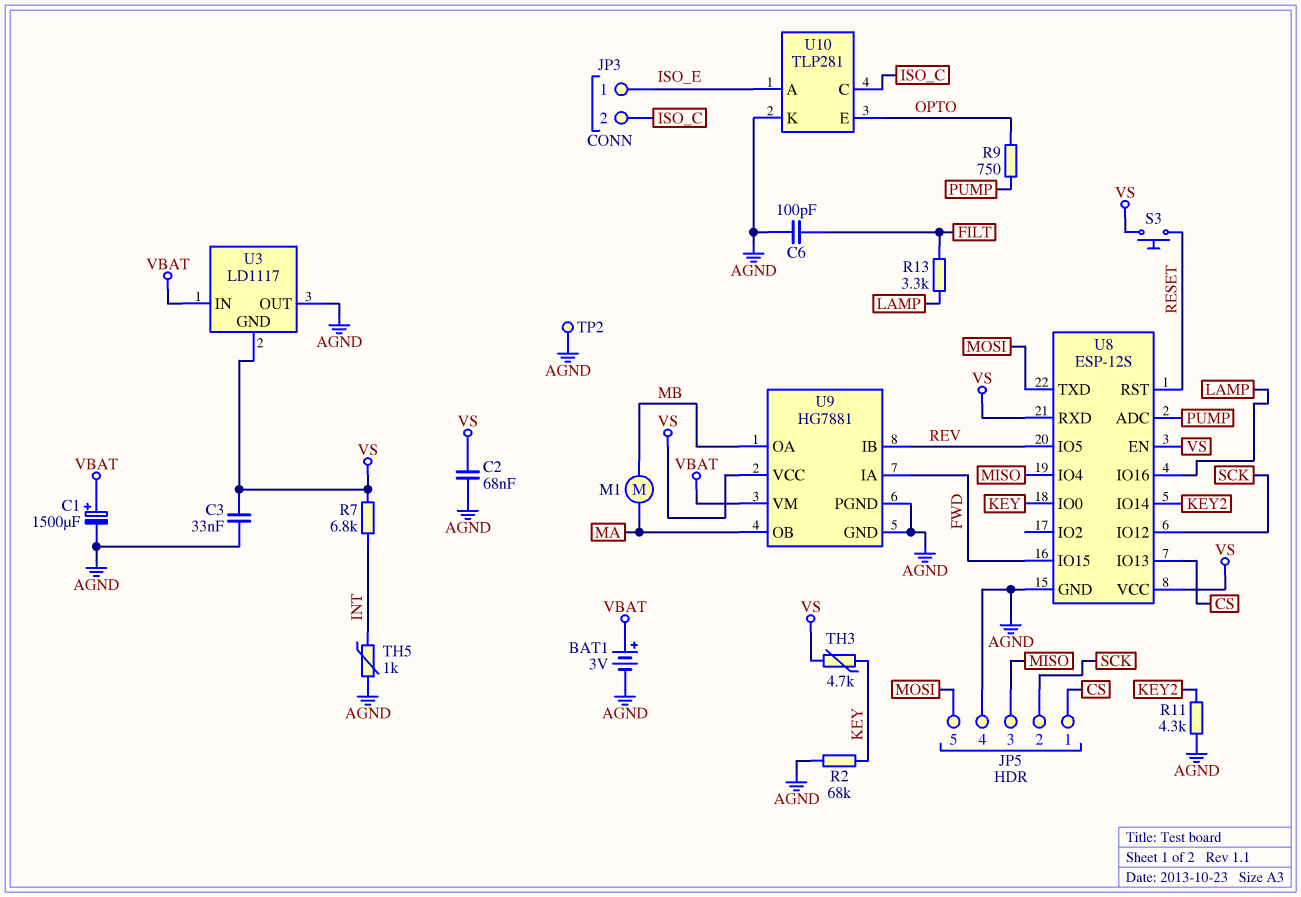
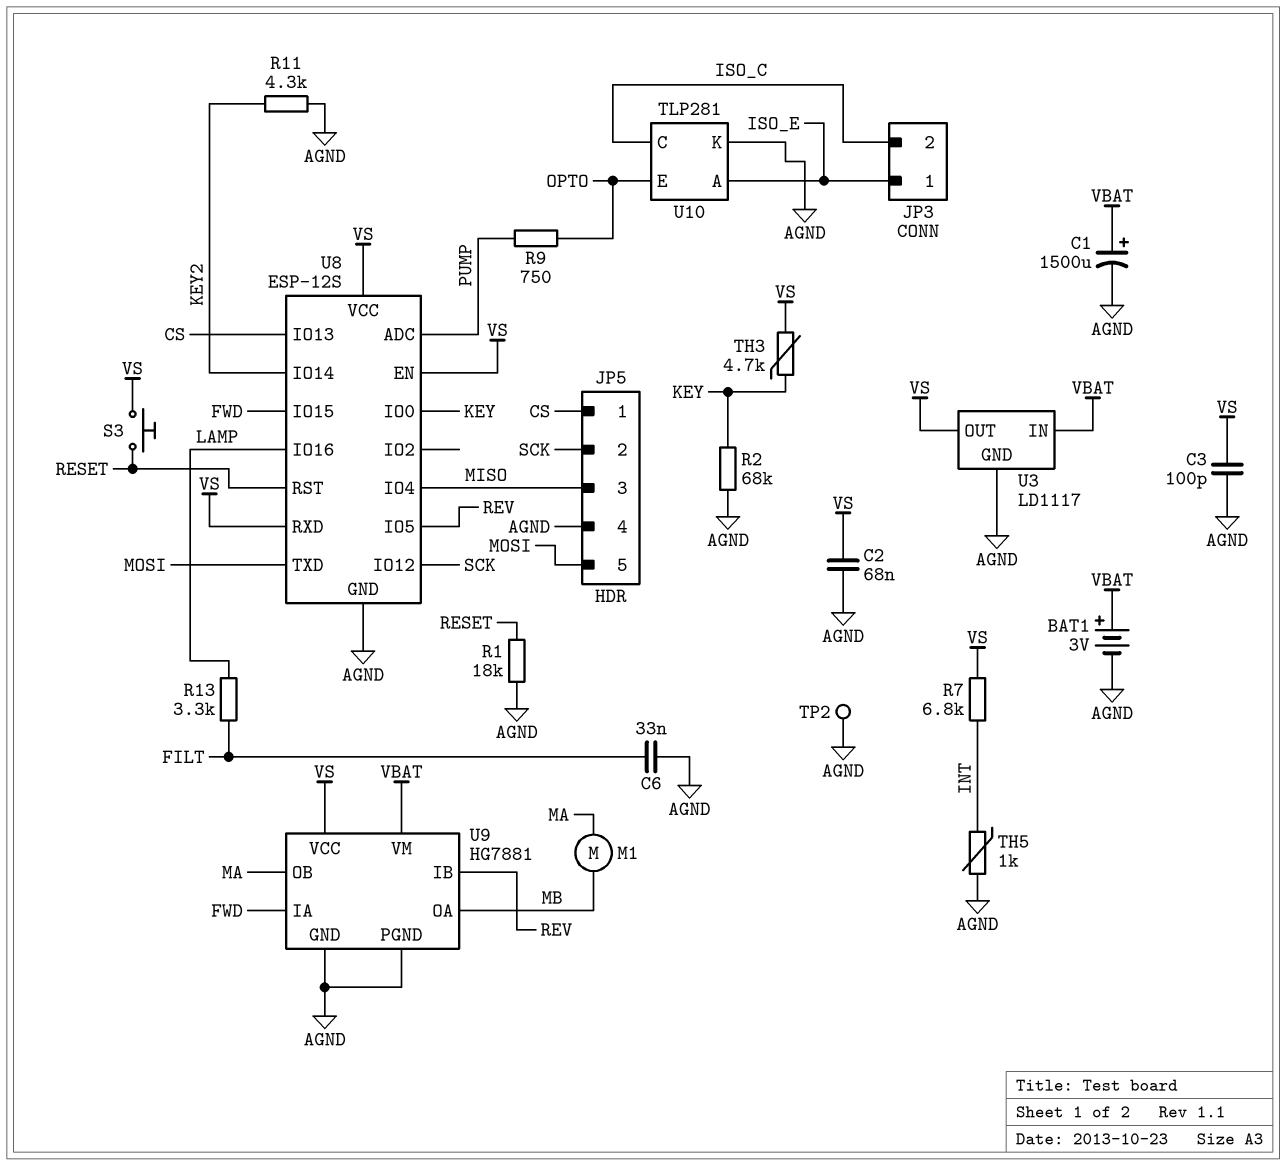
C3: 33nF (AGND, VS) -> 100pF (AGND, VS)
C6: 100pF (AGND, FILT) -> 33nF (AGND, FILT)
R1: none -> 18k (AGND, RESET)
U3 pin GND: VS -> AGND
U3 pin OUT: AGND -> VS

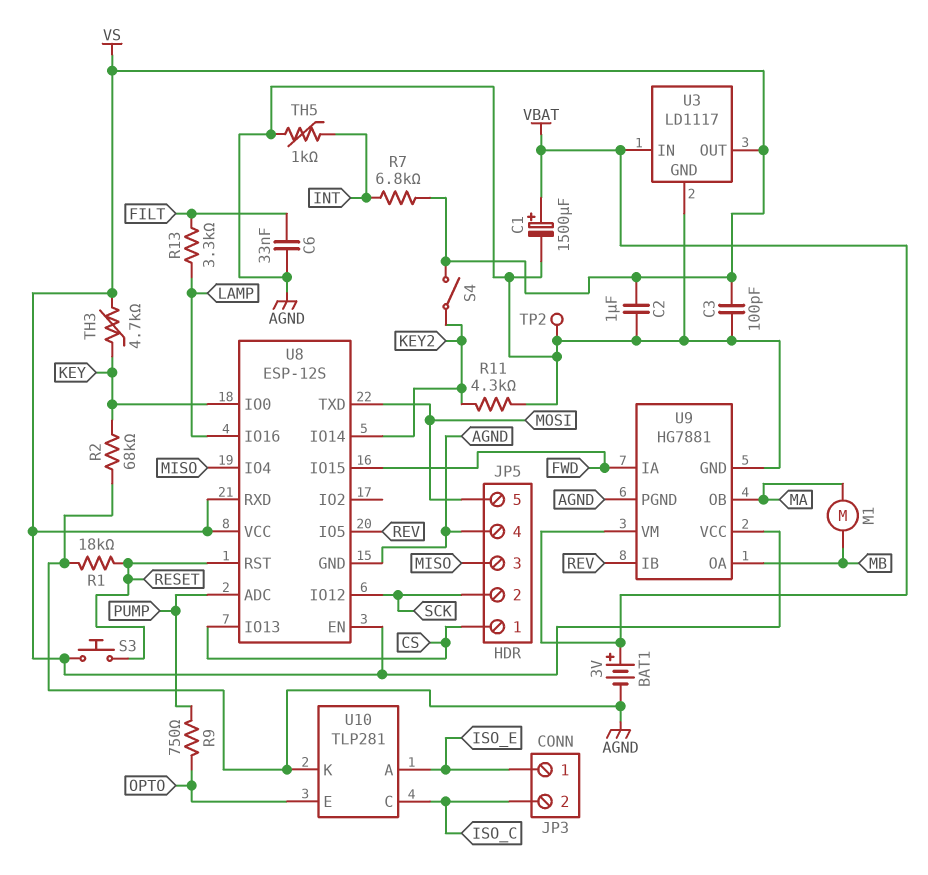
C2: 68nF (AGND, VS) -> 1uF (AGND, VS)
S4: none -> switch (KEY2, VS)

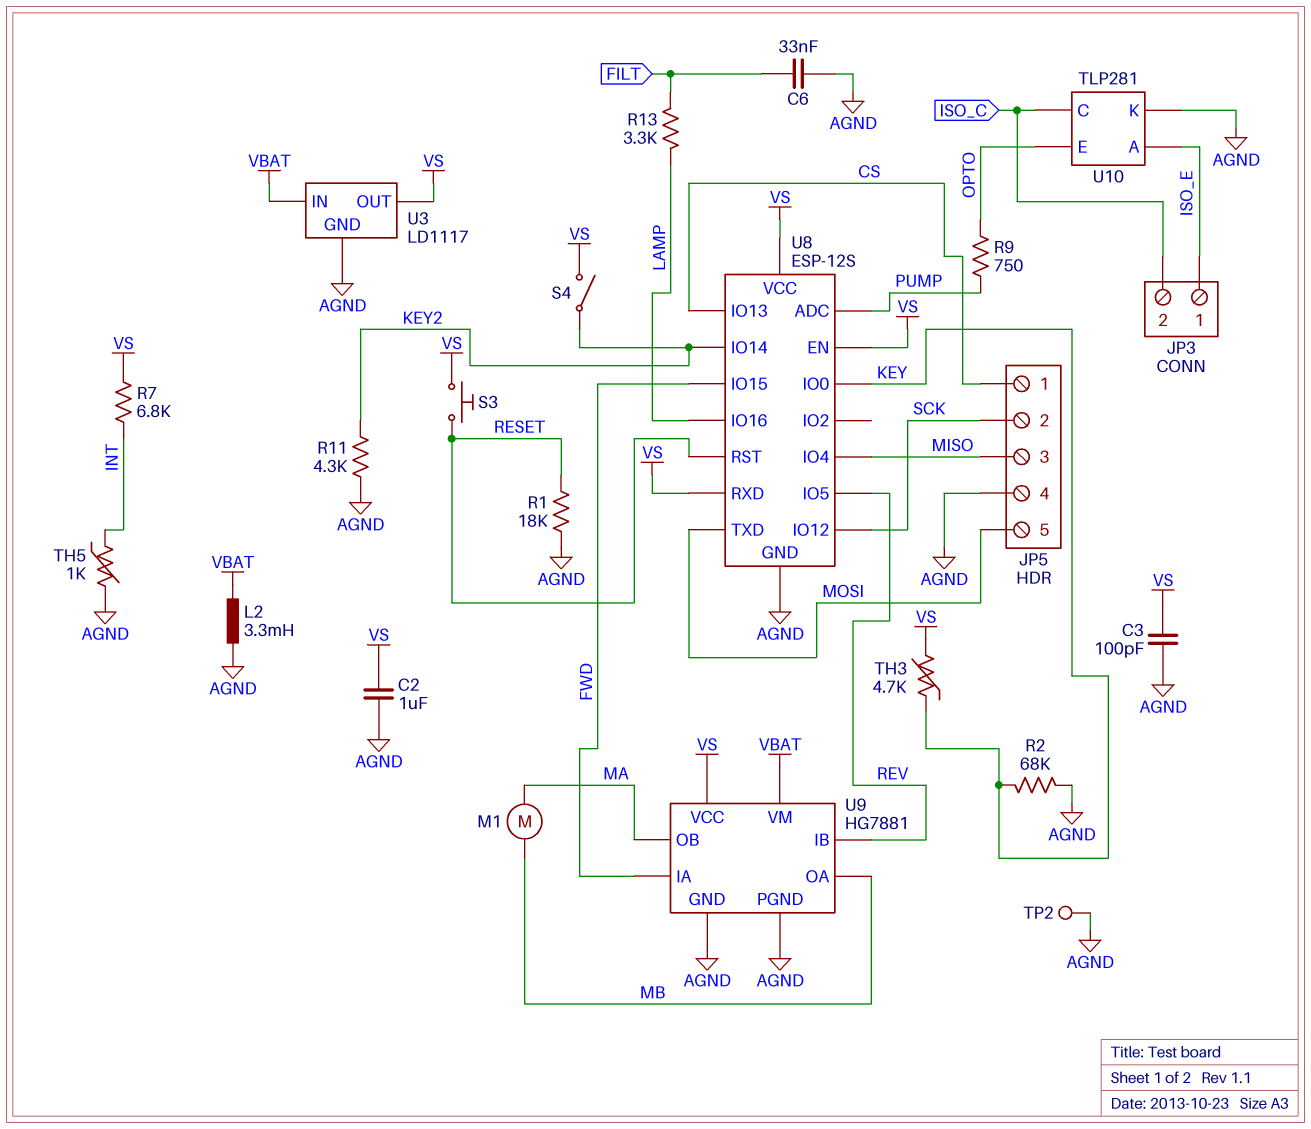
BAT1: 3V (plus VBAT, minus AGND) -> none
C1: 1500uF (plus VBAT, minus AGND) -> none
L2: none -> 3.3mH (AGND, VBAT)

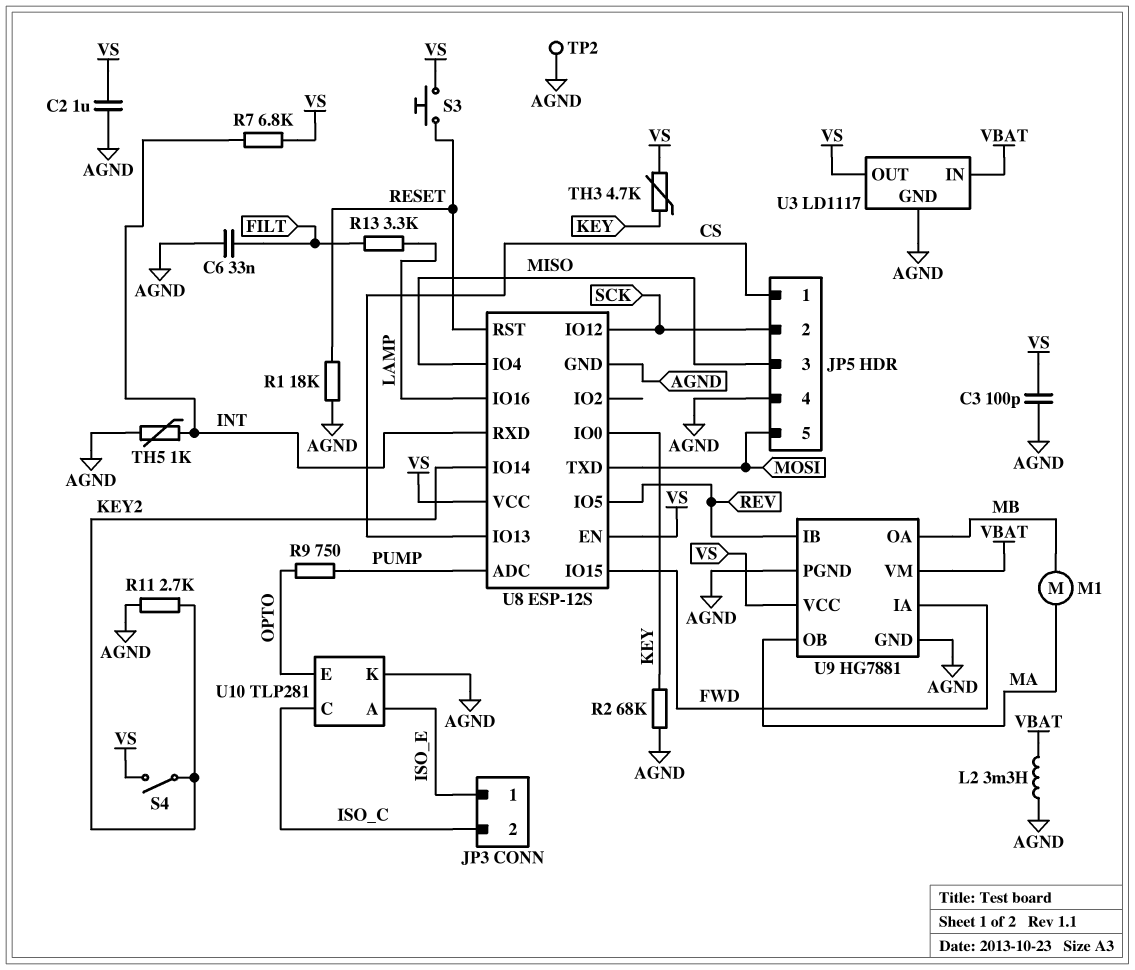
R11: 4.3k (AGND, KEY2) -> 2.7k (AGND, KEY2)
U8 pin RXD: VS -> INT

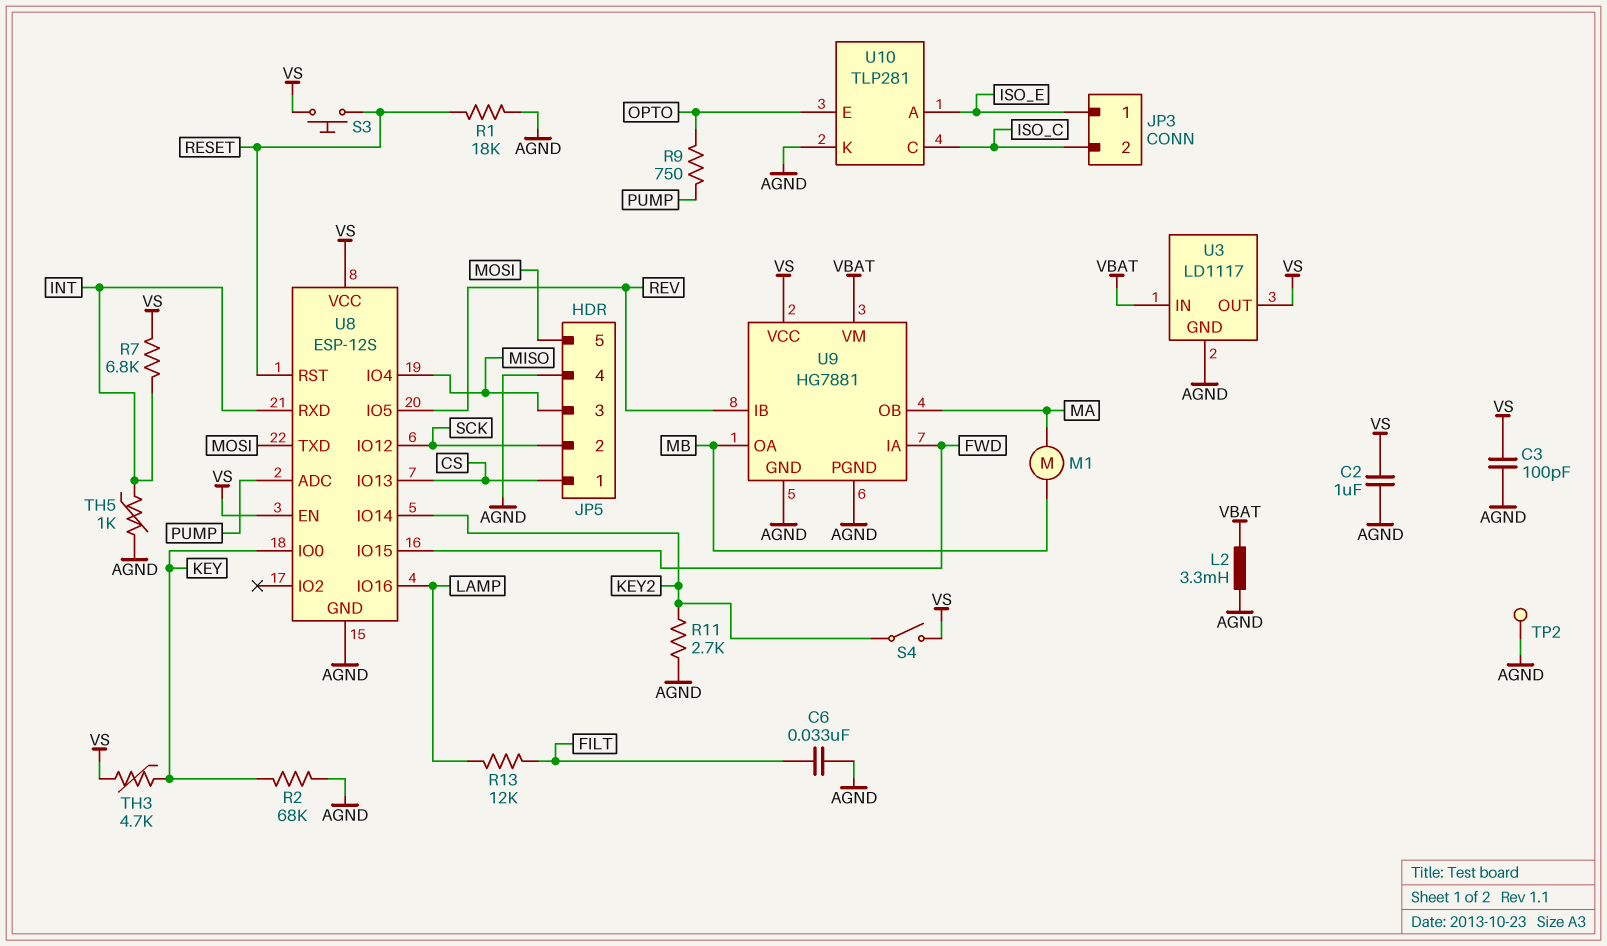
R13: 3.3k (FILT, LAMP) -> 12k (FILT, LAMP)

